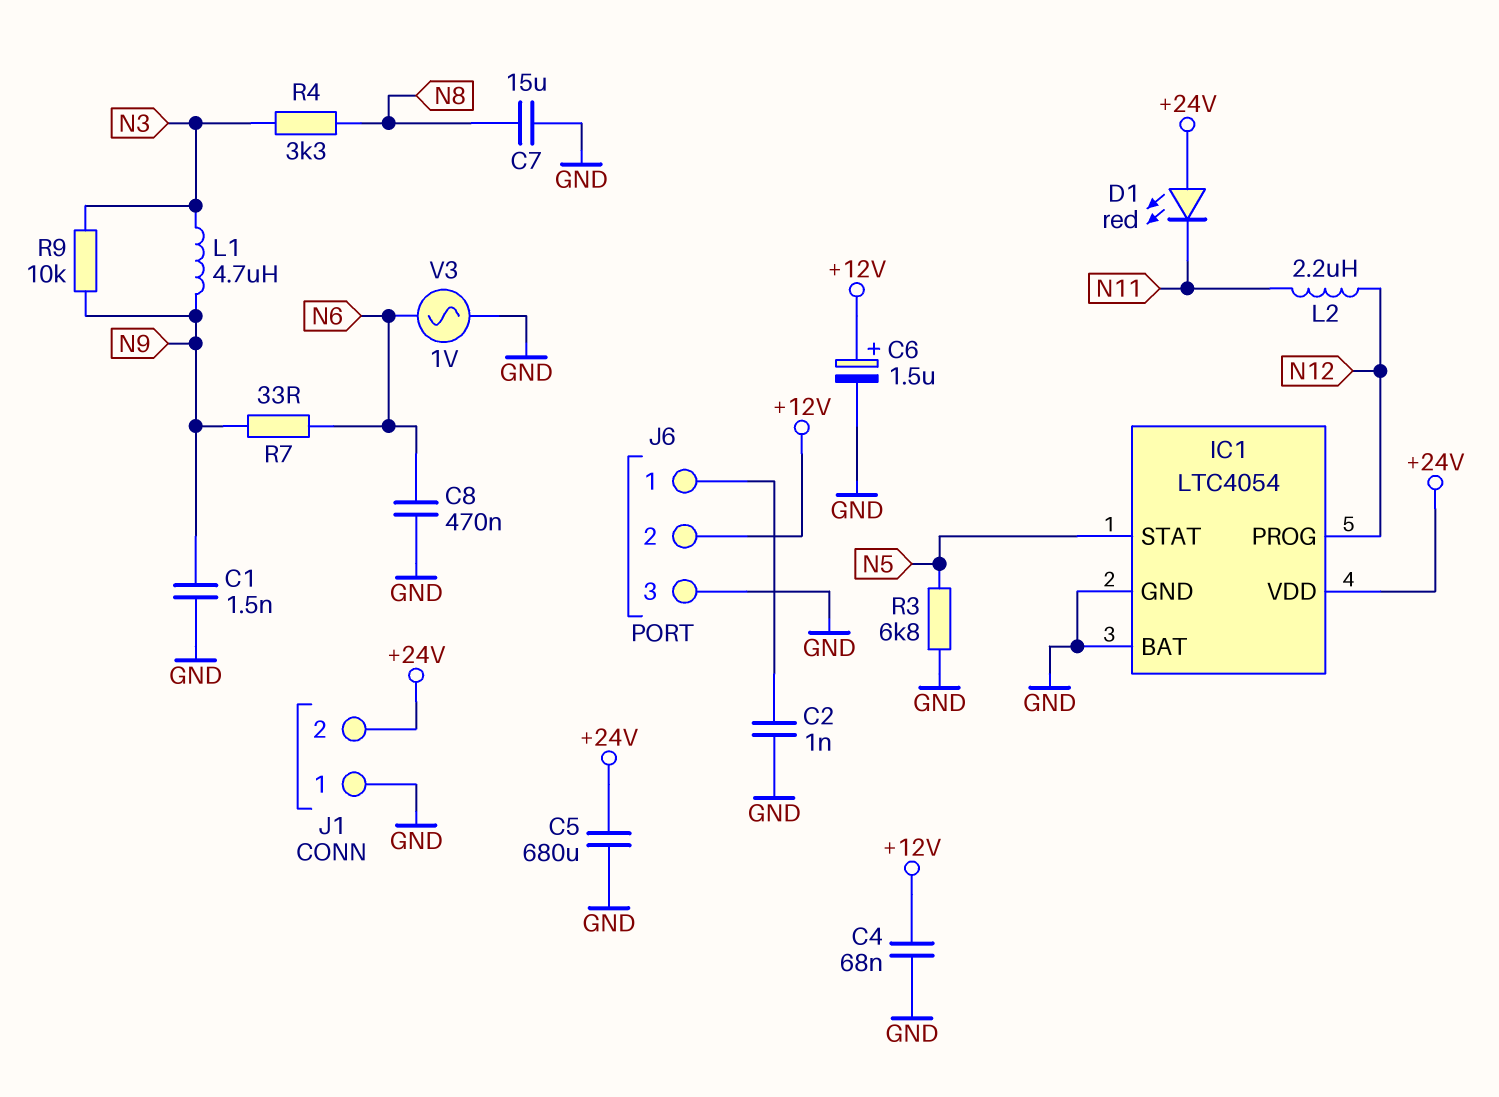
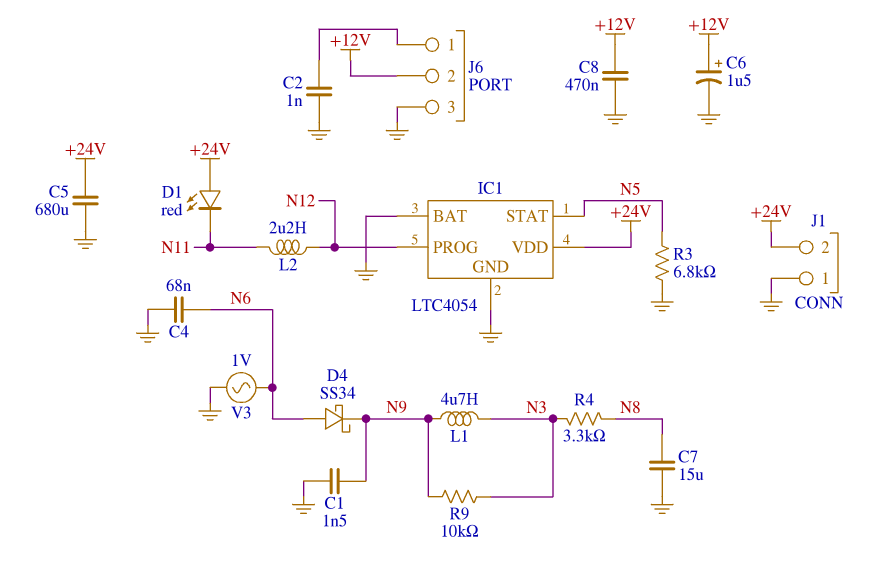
C4: 68nF (+12V, GND) -> 68nF (GND, N6)
C8: 470nF (GND, N6) -> 470nF (+12V, GND)
D4: none -> schottky SS34 (A N6, K N9)
R7: 33 (N6, N9) -> none

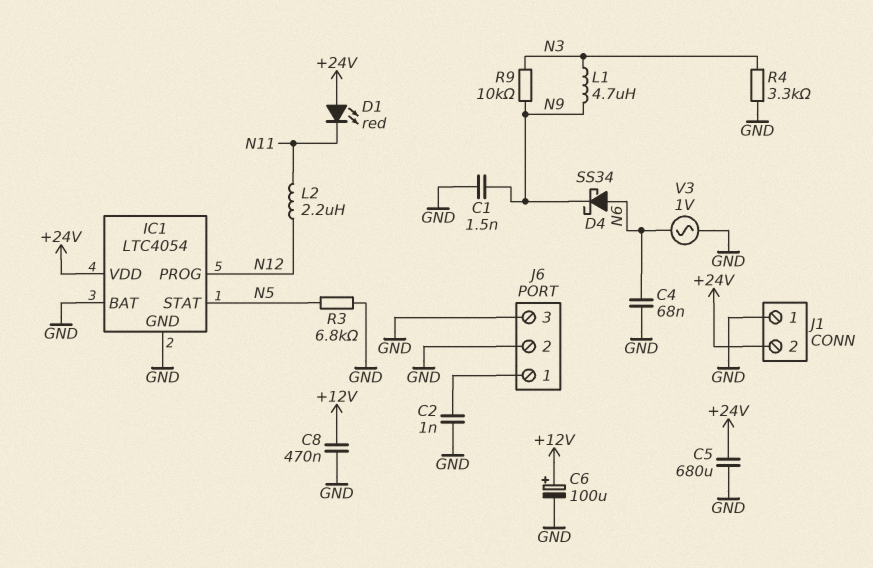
C6: 1.5uF (plus +12V, minus GND) -> 100uF (plus +12V, minus GND)
C7: 15uF (GND, N8) -> none
J6 pin 2: +12V -> GND
R4: 3.3k (N3, N8) -> 3.3k (GND, N3)

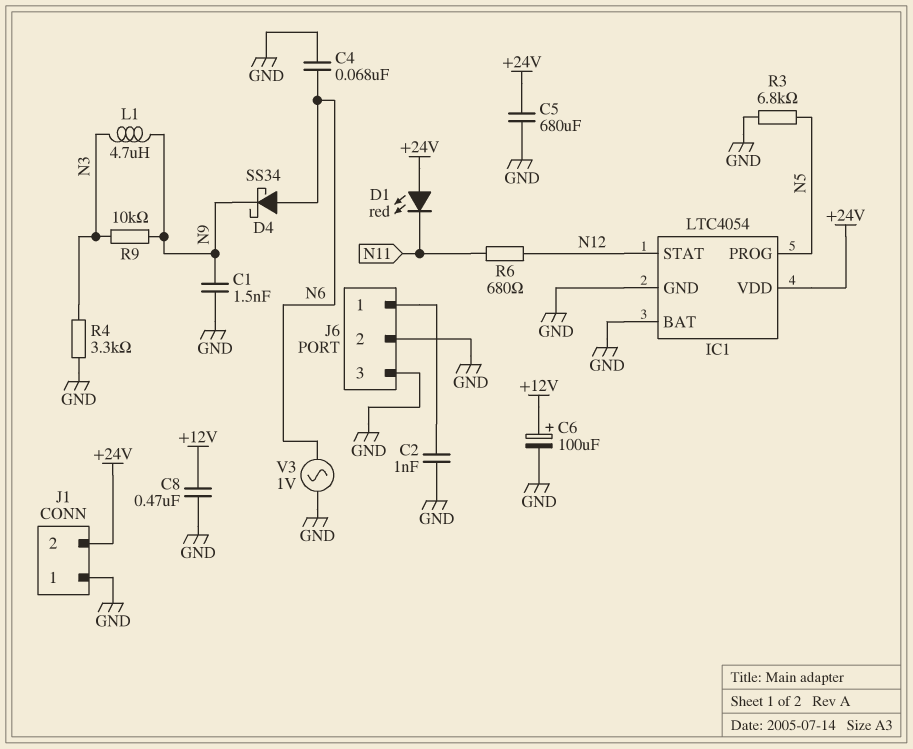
IC1 pin PROG: N12 -> N5
IC1 pin STAT: N5 -> N12
L2: 2.2uH (N11, N12) -> none
R6: none -> 680 (N11, N12)

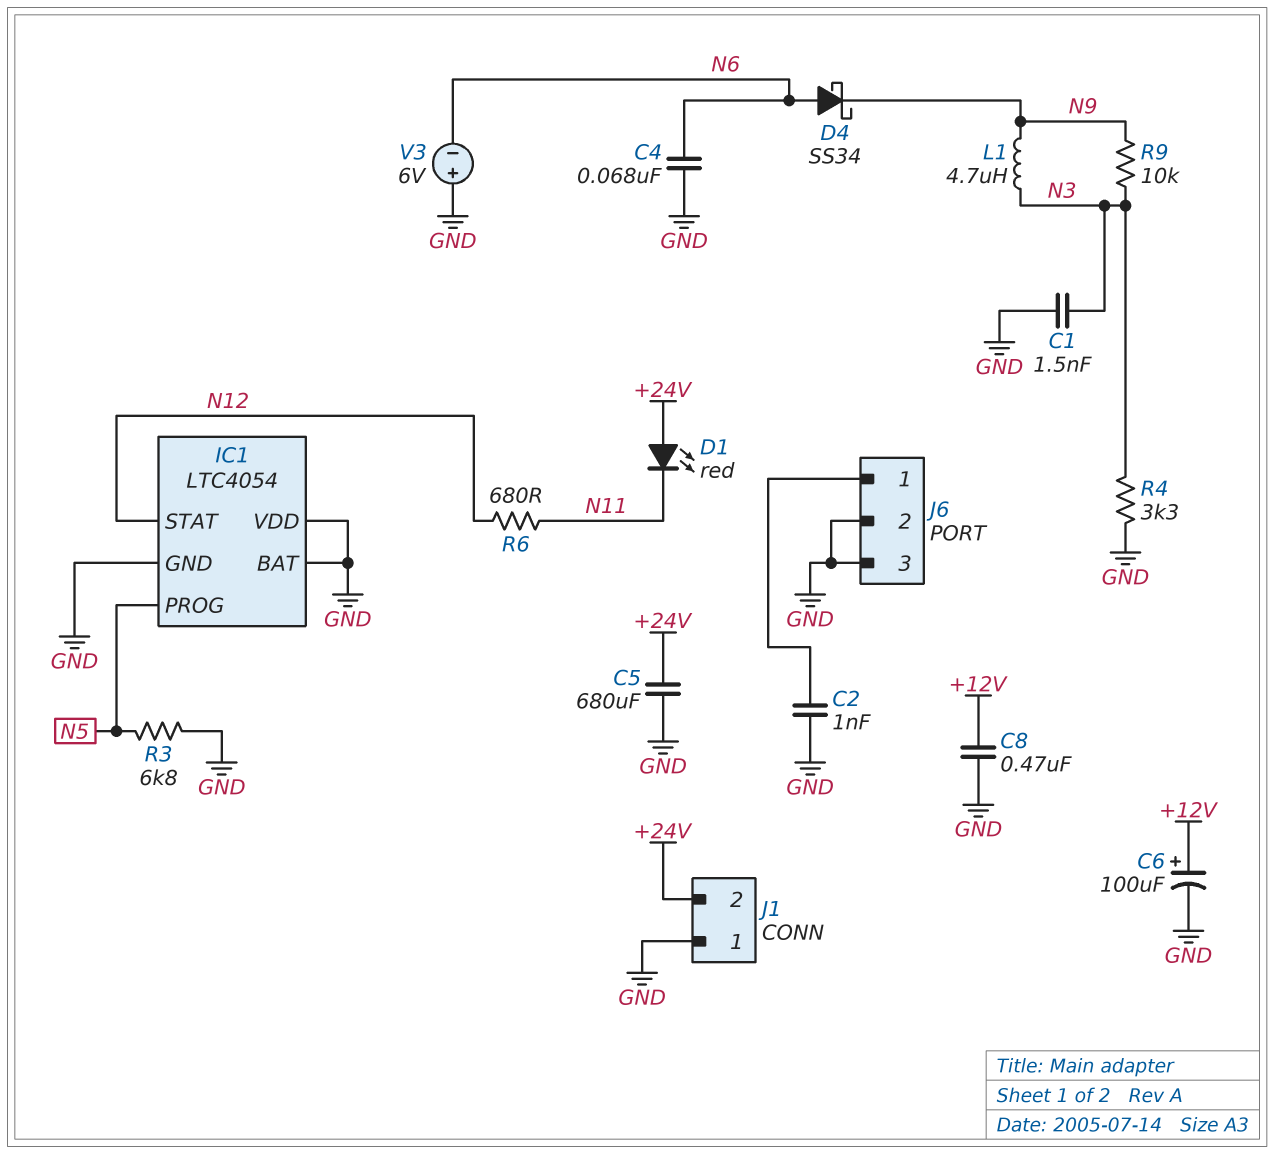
C1: 1.5nF (GND, N9) -> 1.5nF (GND, N3)
IC1 pin VDD: +24V -> GND
V3: AC 1V (GND, N6) -> 6V (plus GND, minus N6)

